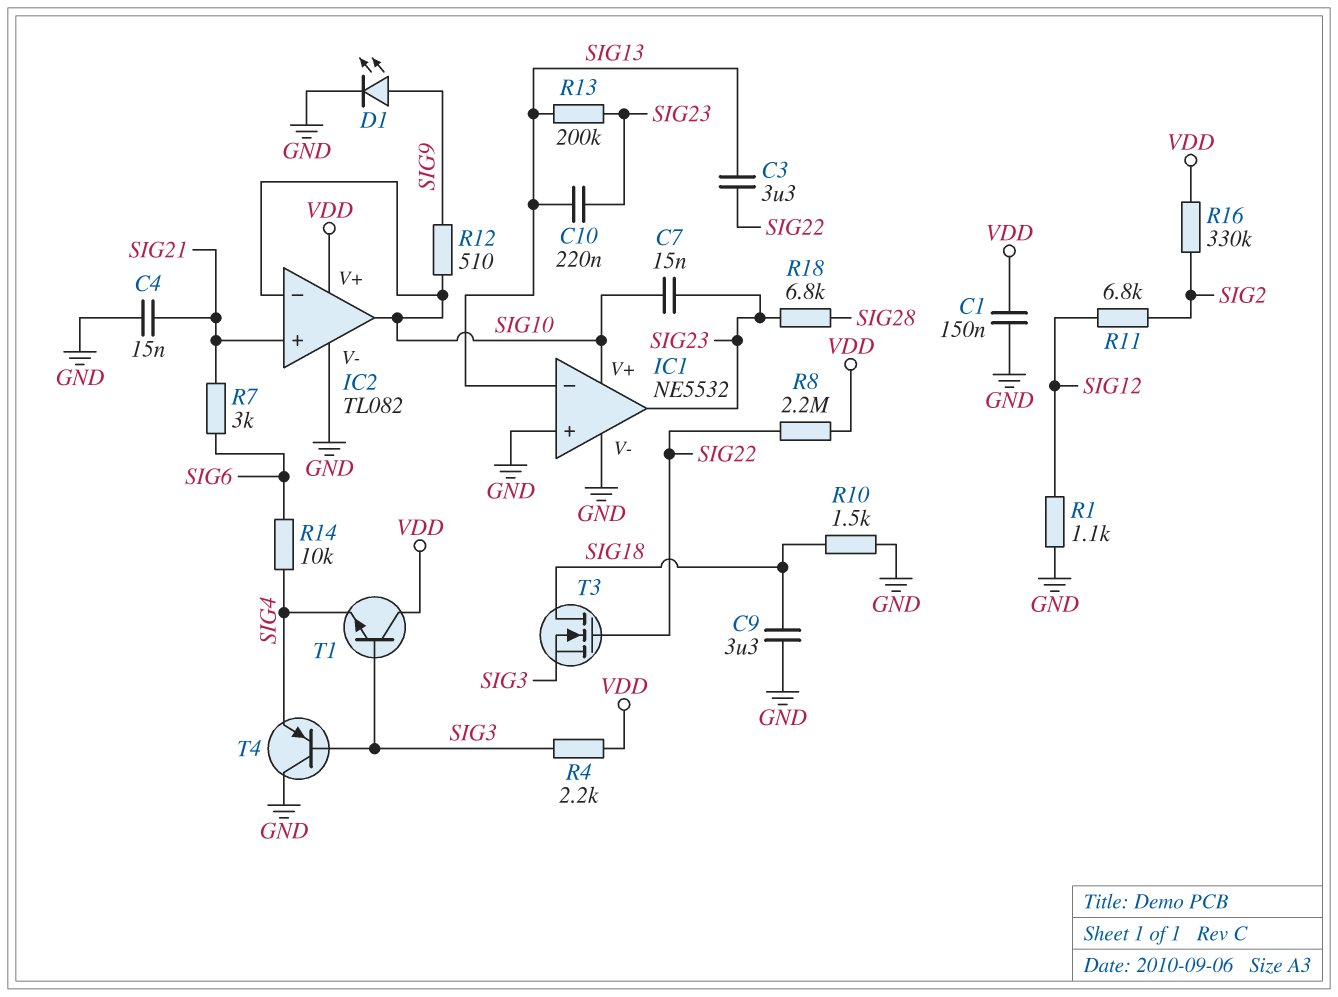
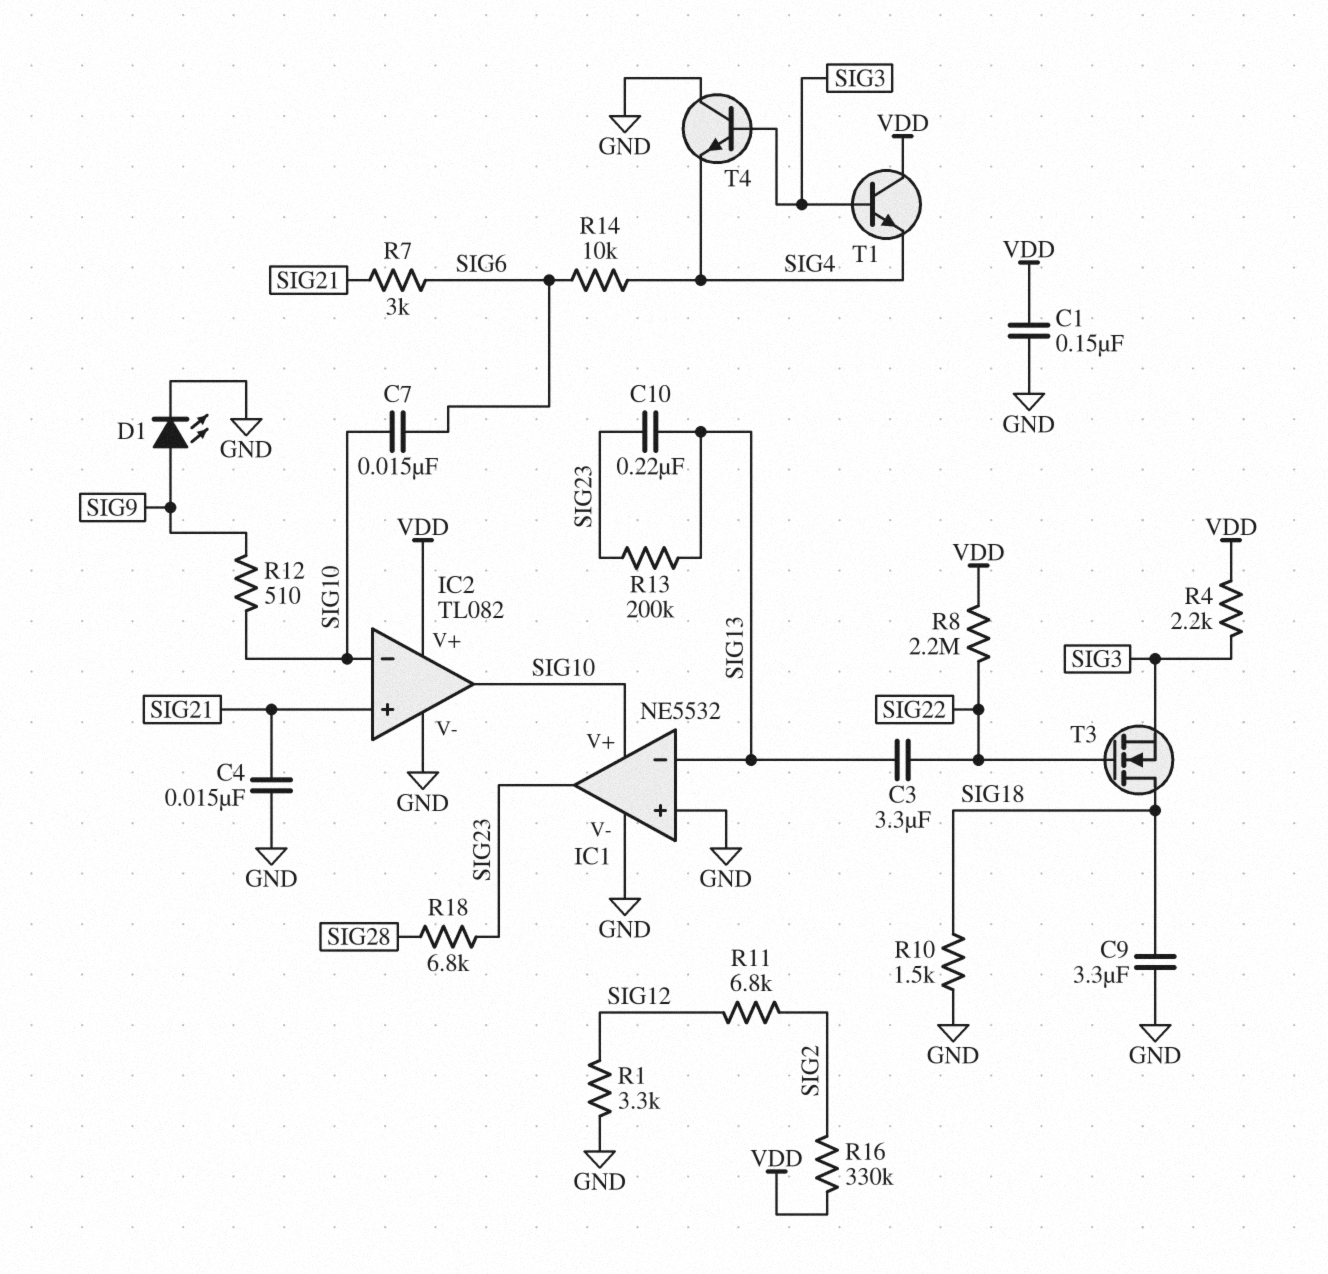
C7: 15nF (SIG10, SIG23) -> 15nF (SIG6, SIG10)
R1: 1.1k (GND, SIG12) -> 3.3k (GND, SIG12)
T4: PNP (B SIG3, C GND, E SIG4) -> NPN (B SIG3, C GND, E SIG4)

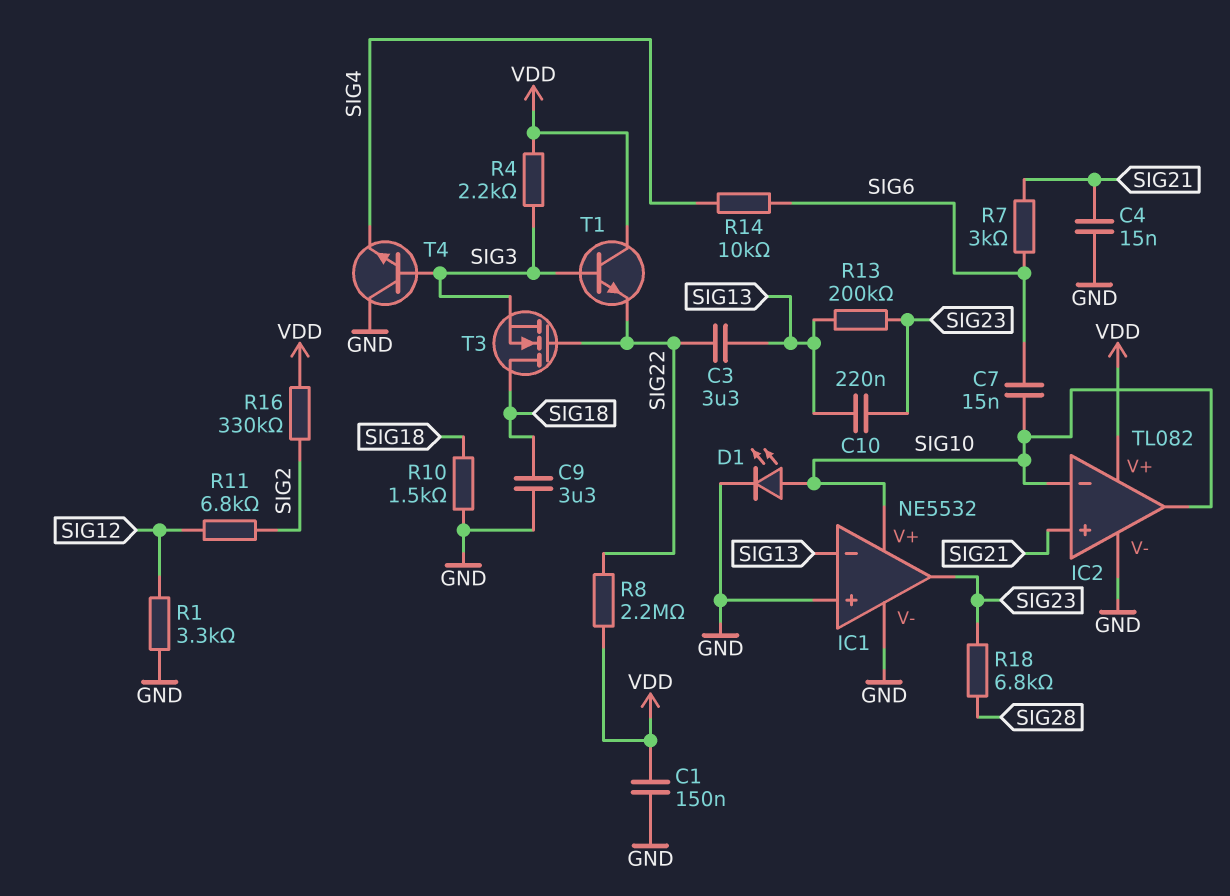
D1: LED (A SIG9, K GND) -> LED (A SIG10, K GND)
R12: 510 (SIG9, SIG10) -> none
T1: NPN (B SIG3, C VDD, E SIG4) -> NPN (B SIG3, C VDD, E SIG22)

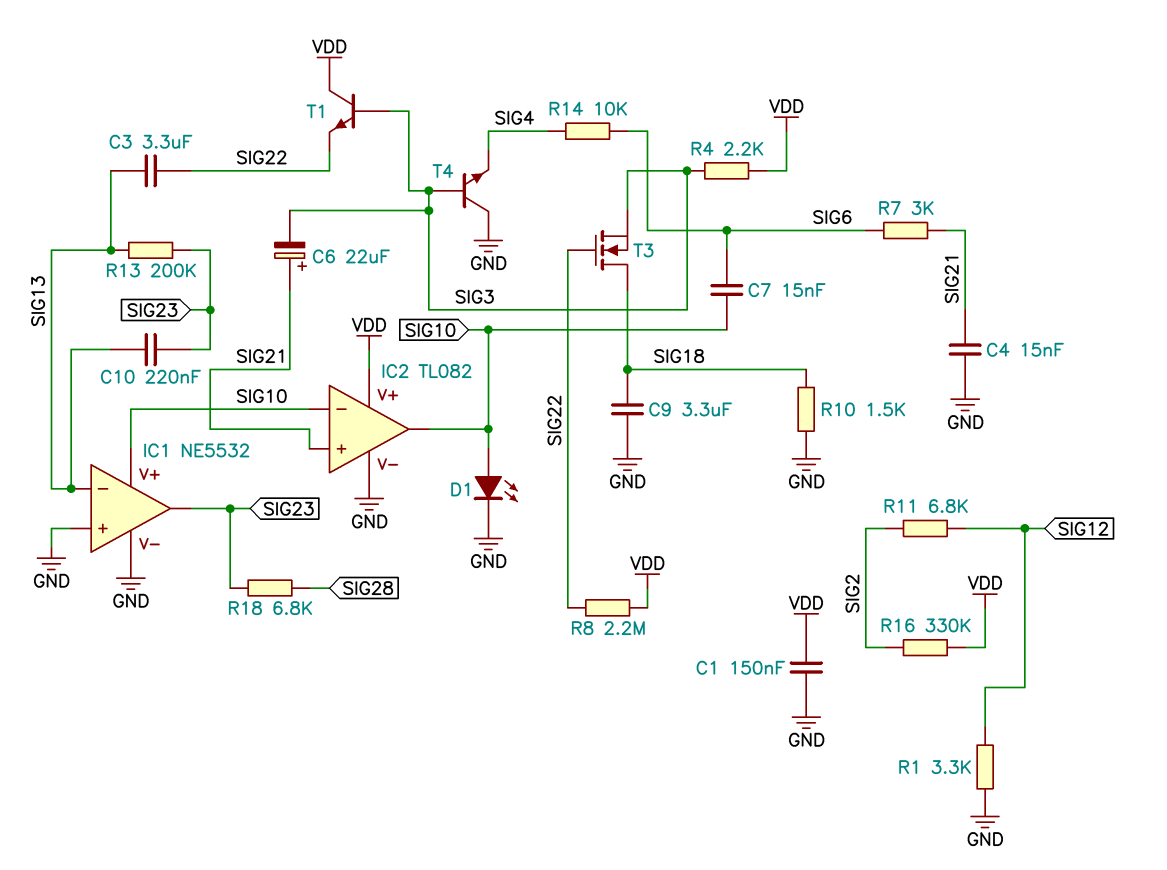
C6: none -> 22uF (plus SIG21, minus SIG3)

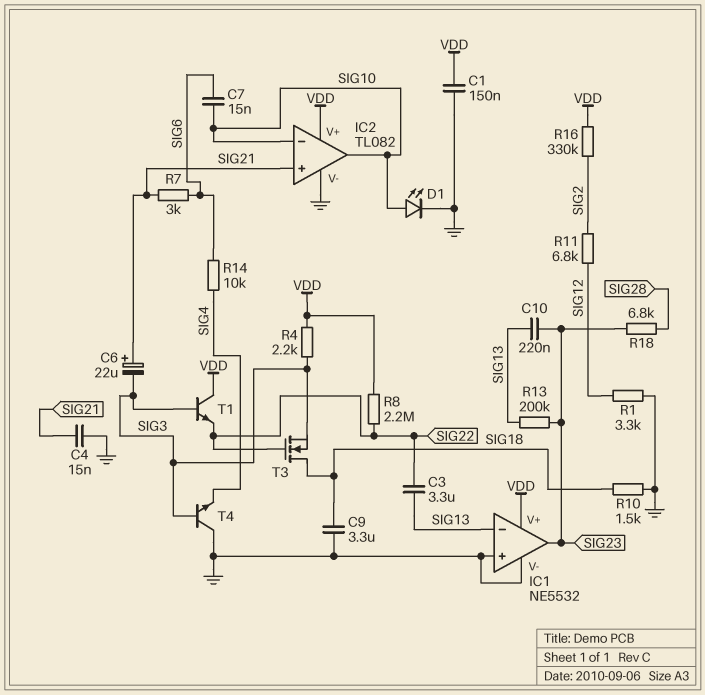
IC1 pin V+: SIG10 -> VDD

